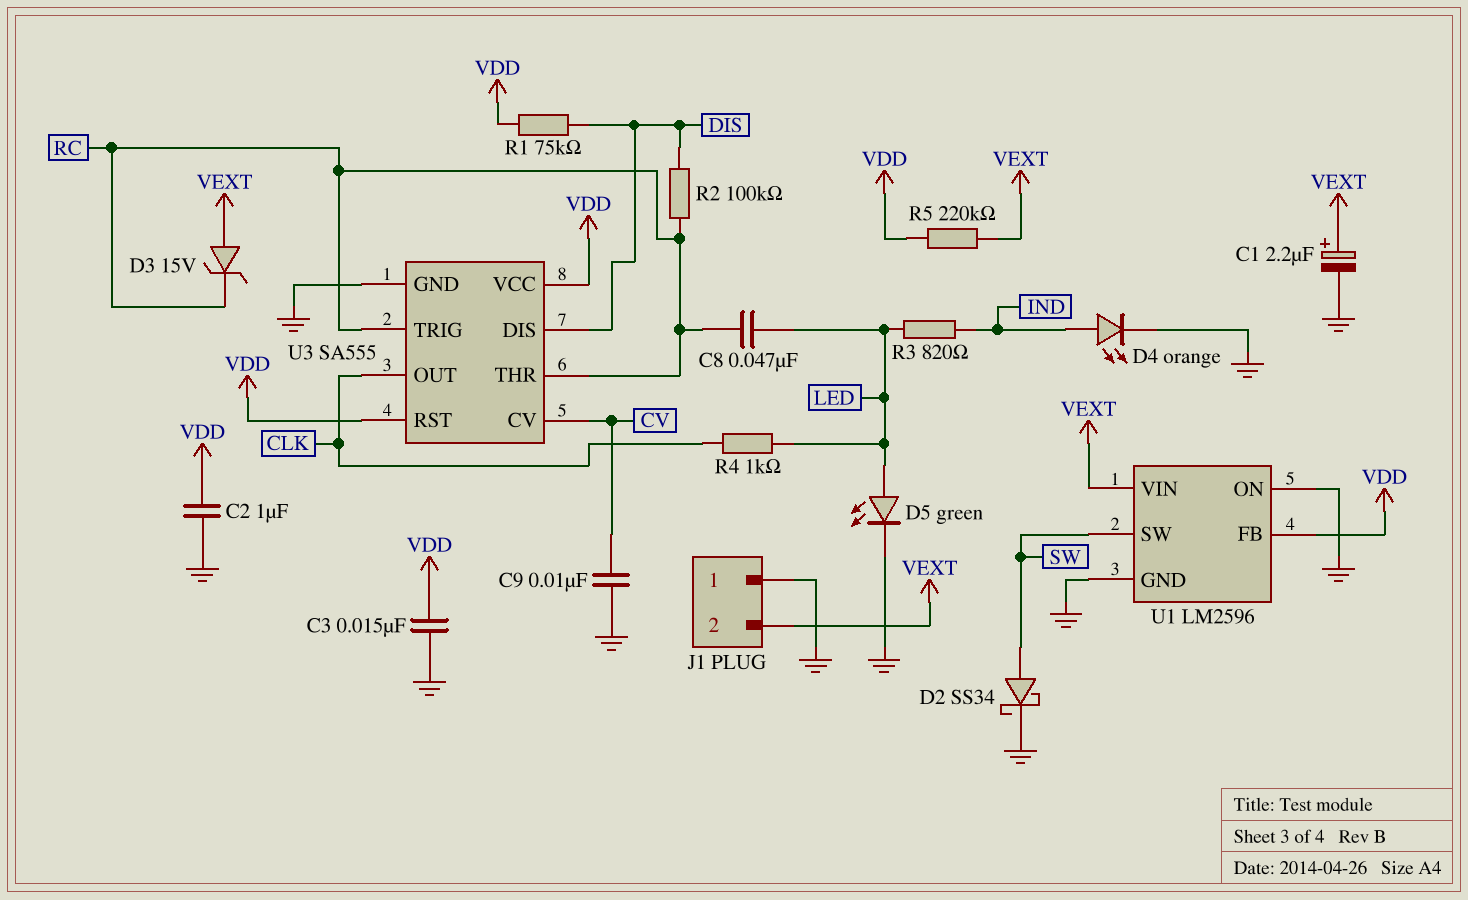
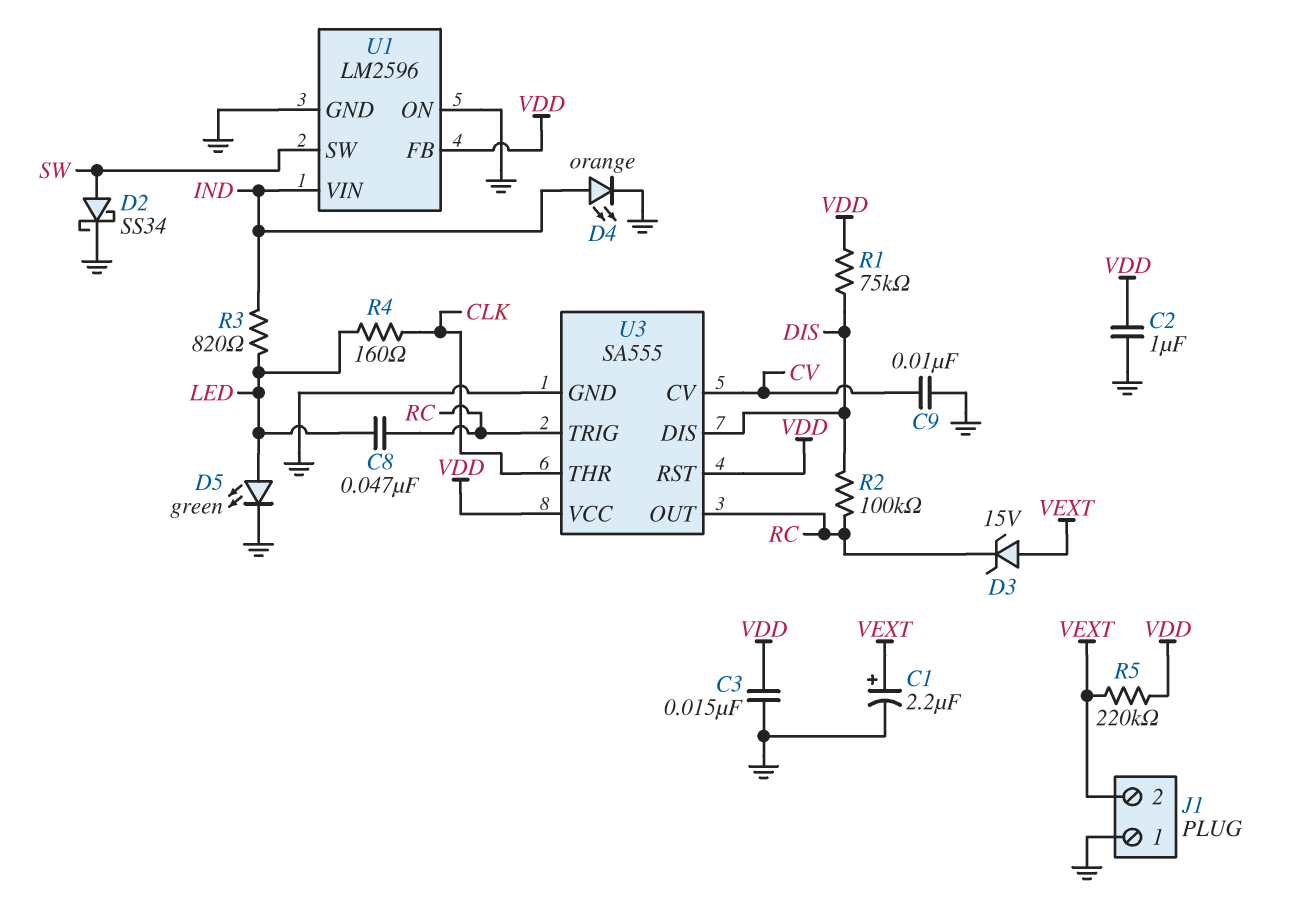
R4: 1k (CLK, LED) -> 160 (CLK, LED)
U1 pin VIN: VEXT -> IND
U3 pin OUT: CLK -> RC
U3 pin THR: RC -> CLK

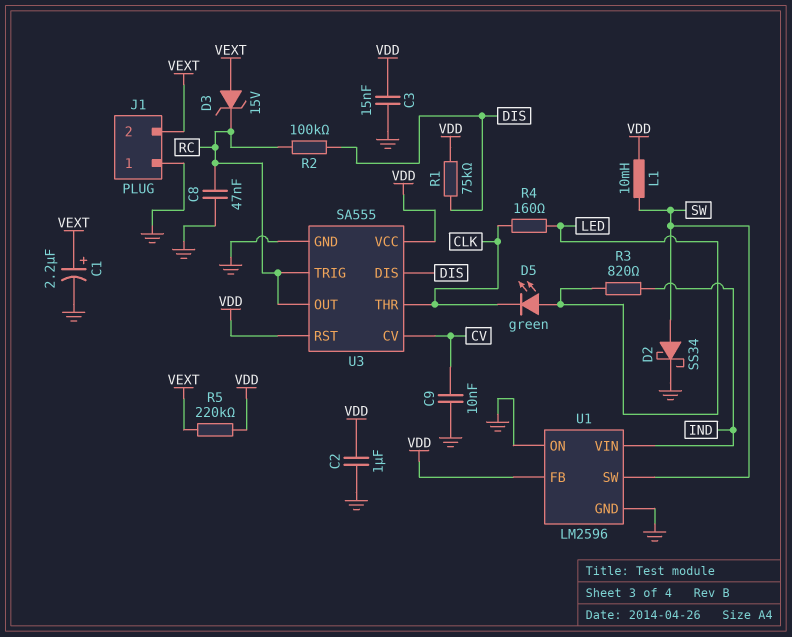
C8: 47nF (LED, RC) -> 47nF (GND, RC)
D4: LED orange (A IND, K GND) -> none
D5: LED green (A LED, K GND) -> LED green (A LED, K CLK)
L1: none -> 10mH (SW, VDD)

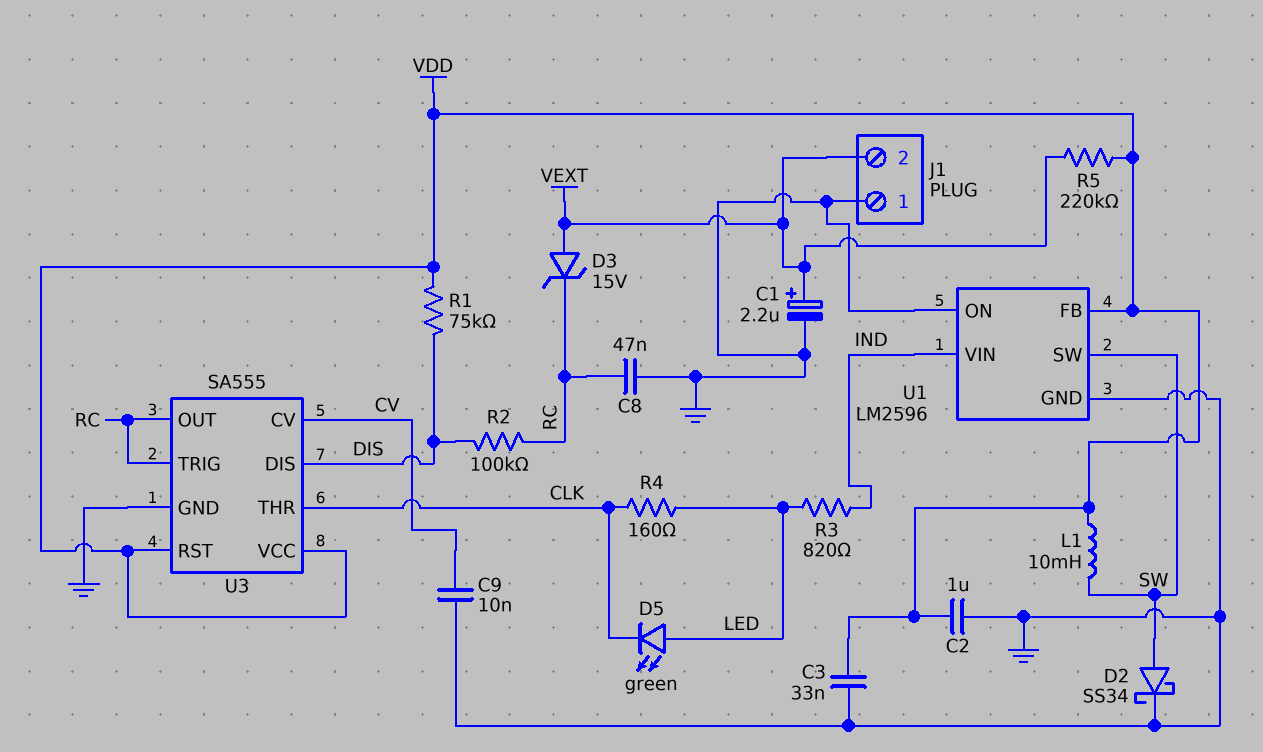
C3: 15nF (GND, VDD) -> 33nF (GND, VDD)

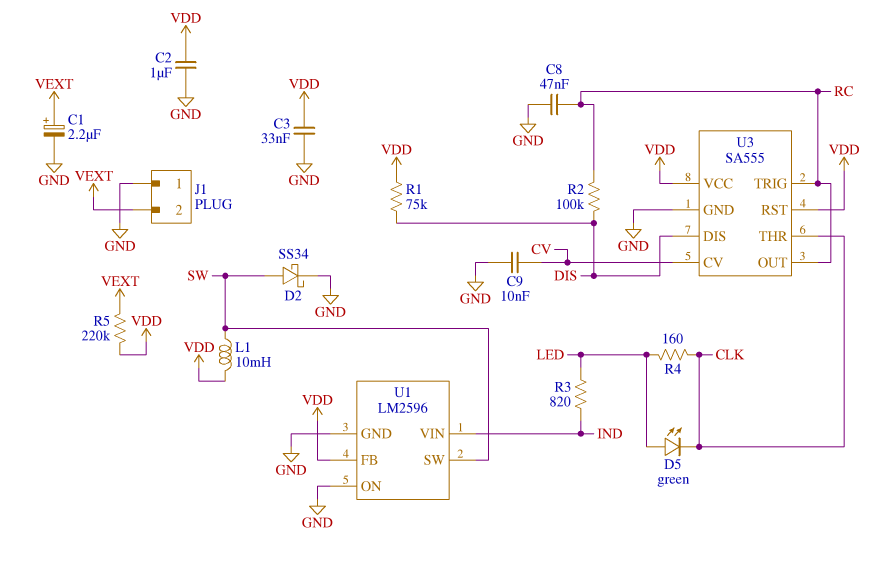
D3: zener 15V (A VEXT, K RC) -> none

